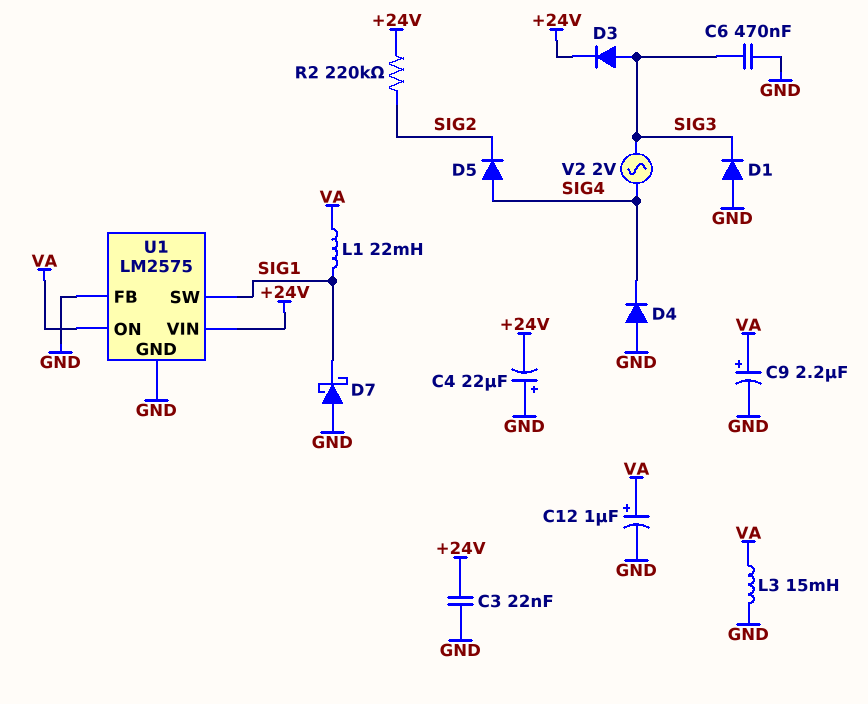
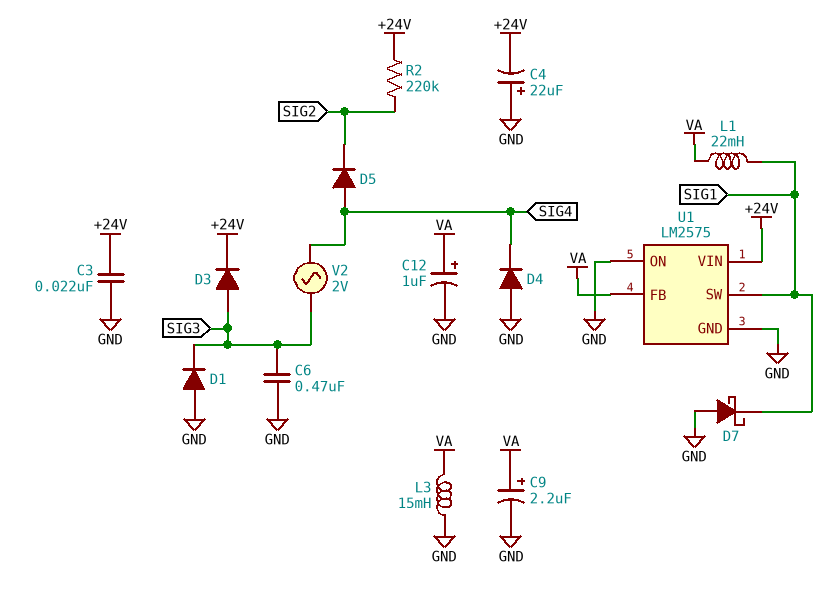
U1 pin FB: GND -> VA
U1 pin ON: VA -> GND

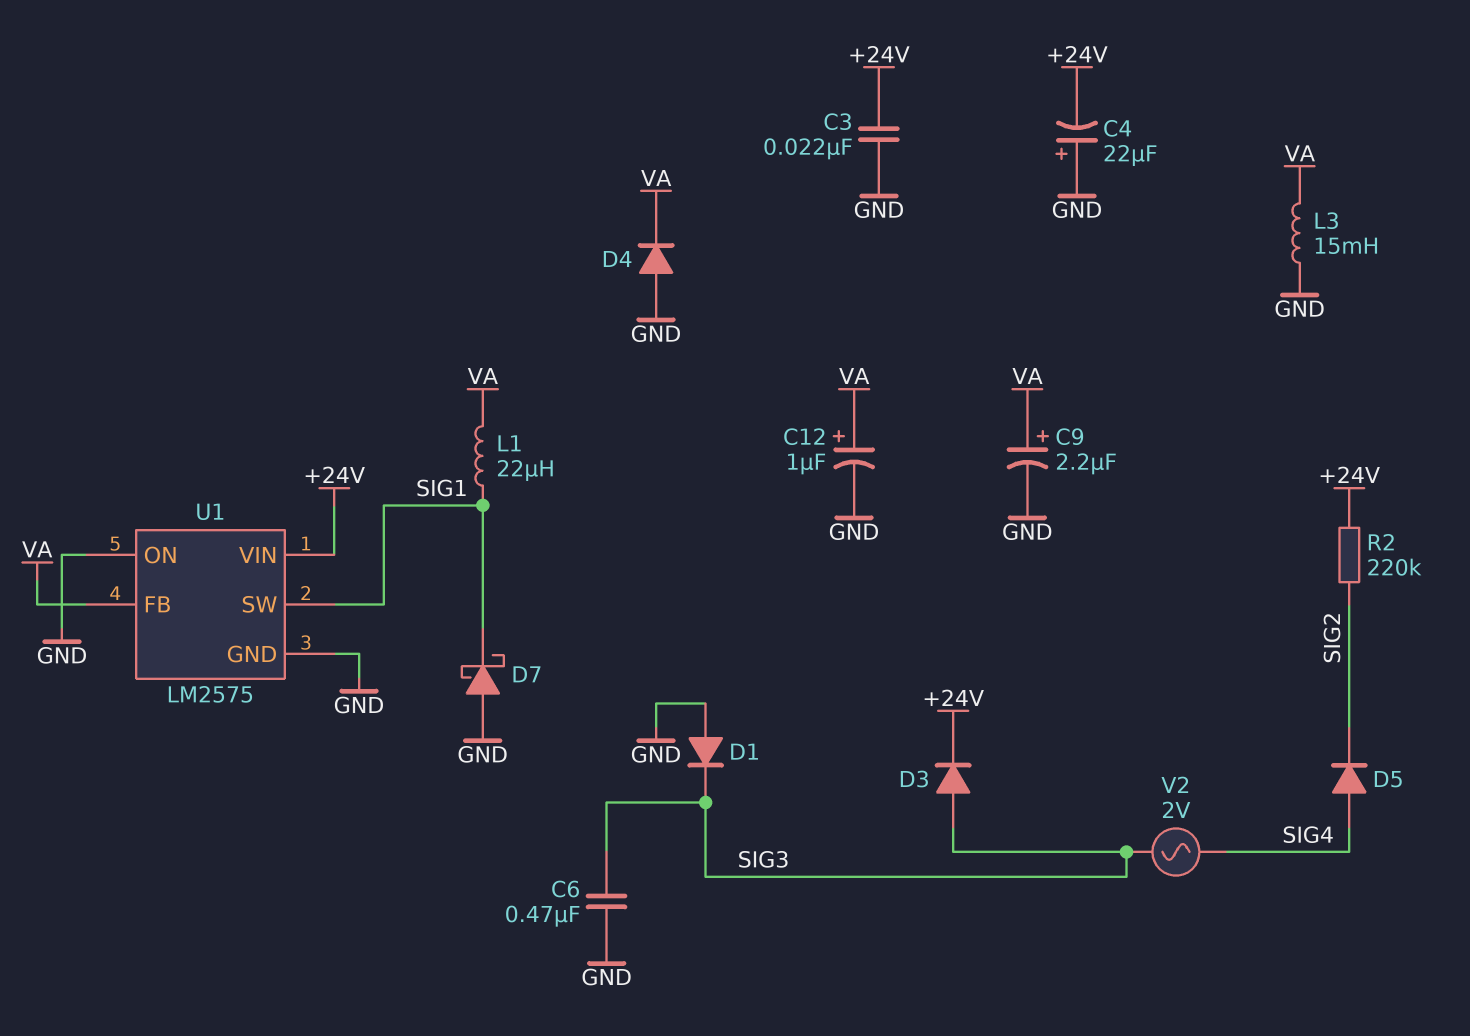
D4: diode (A GND, K SIG4) -> diode (A GND, K VA)
L1: 22mH (SIG1, VA) -> 22uH (SIG1, VA)

